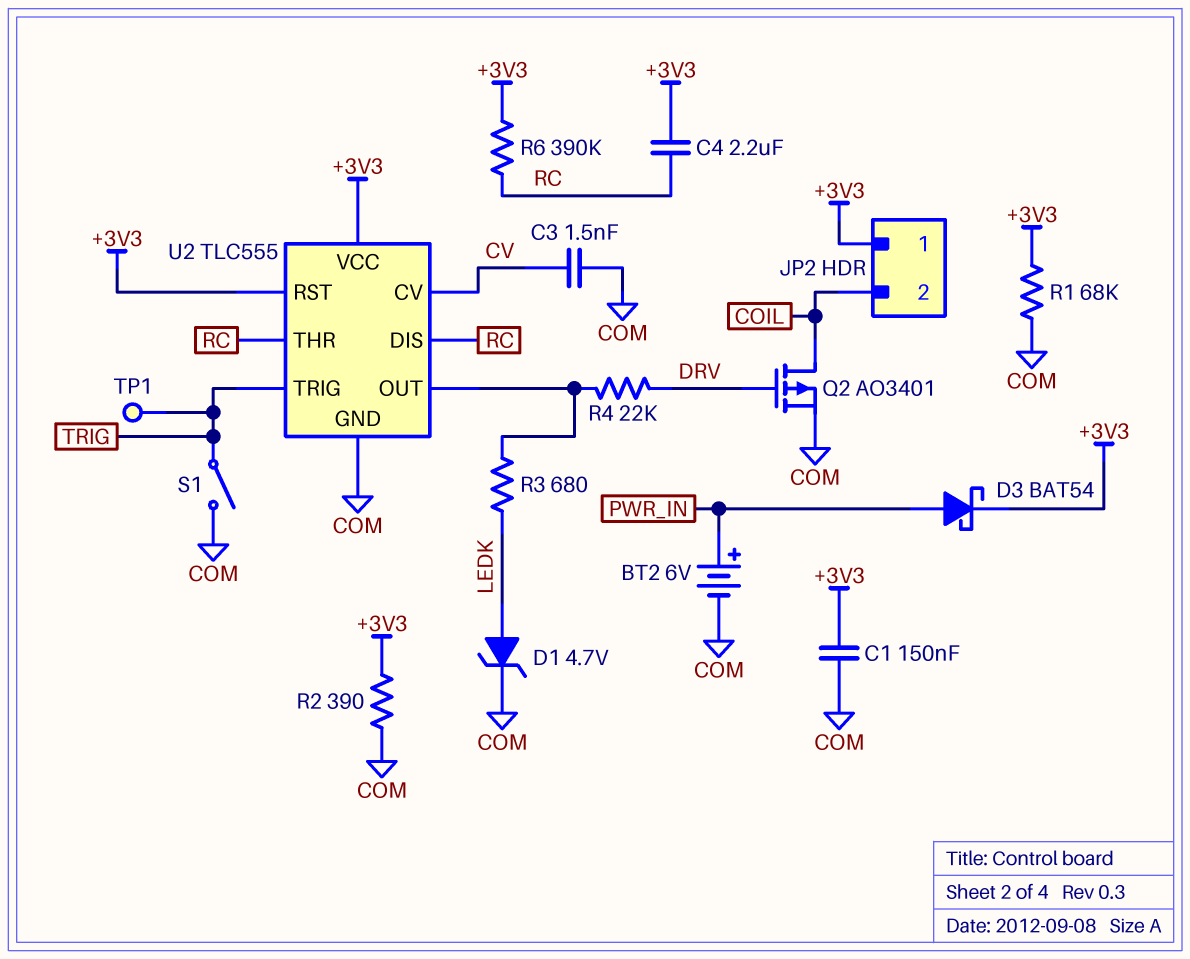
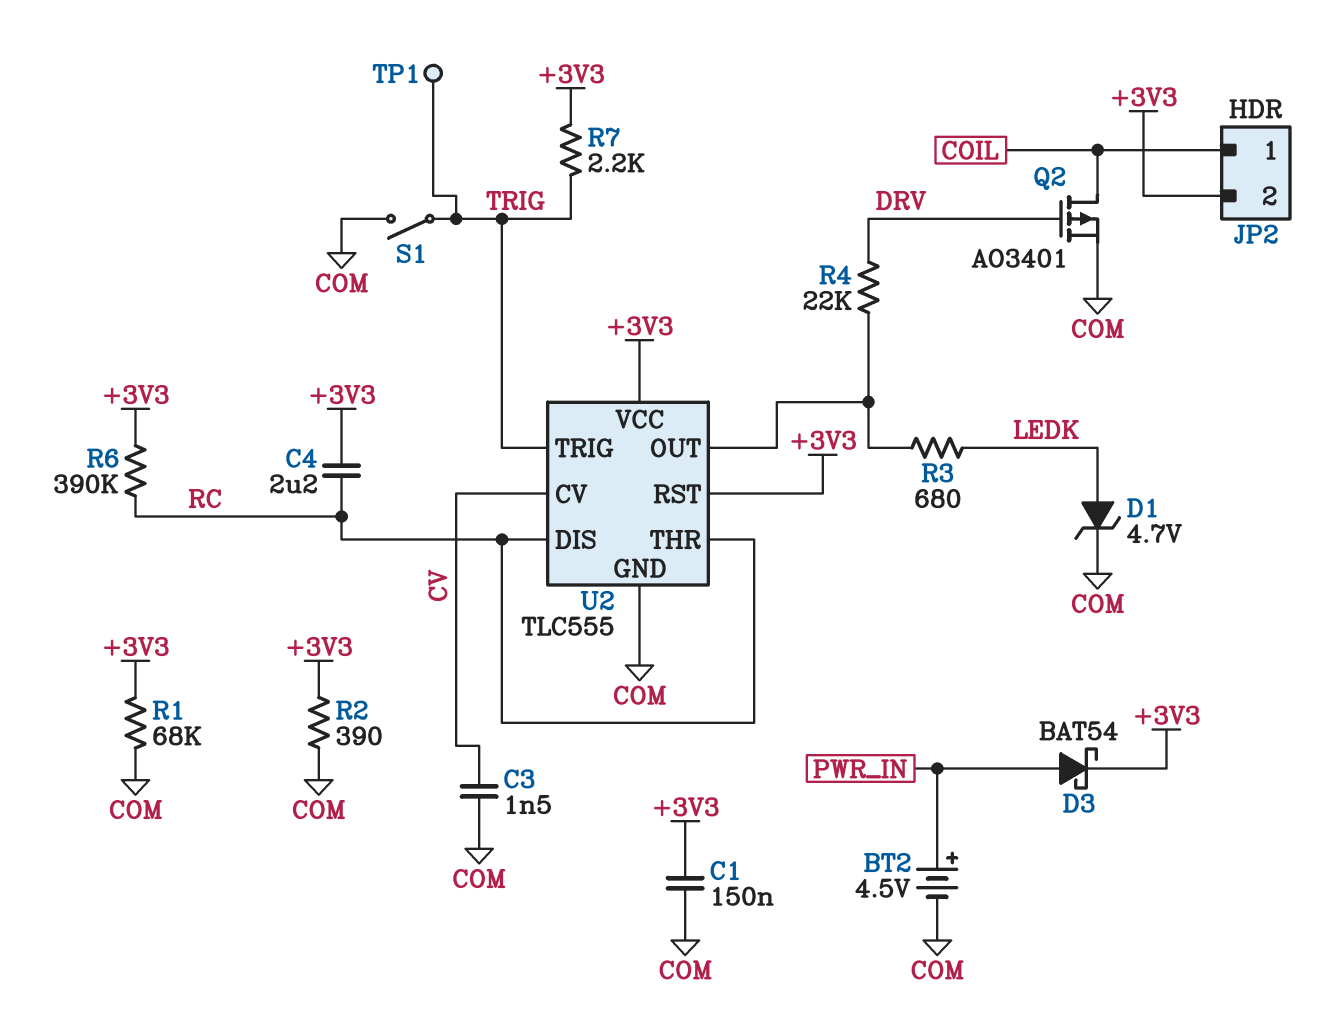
BT2: 6V (plus PWR_IN, minus COM) -> 4.5V (plus PWR_IN, minus COM)
JP2 pin 1: +3V3 -> COIL
JP2 pin 2: COIL -> +3V3
R7: none -> 2.2k (+3V3, TRIG)

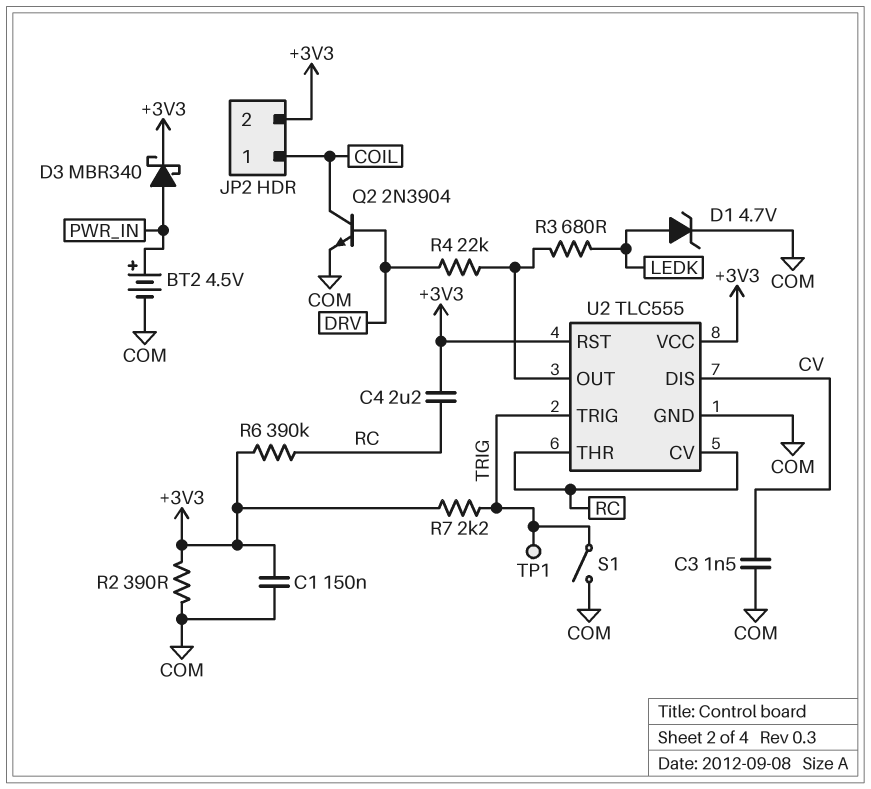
D3: schottky BAT54 (A PWR_IN, K +3V3) -> schottky MBR340 (A PWR_IN, K +3V3)
Q2: PMOS AO3401 (G DRV, D COIL, S COM) -> NPN 2N3904 (B DRV, C COIL, E COM)
R1: 68k (+3V3, COM) -> none
U2 pin CV: CV -> RC
U2 pin DIS: RC -> CV

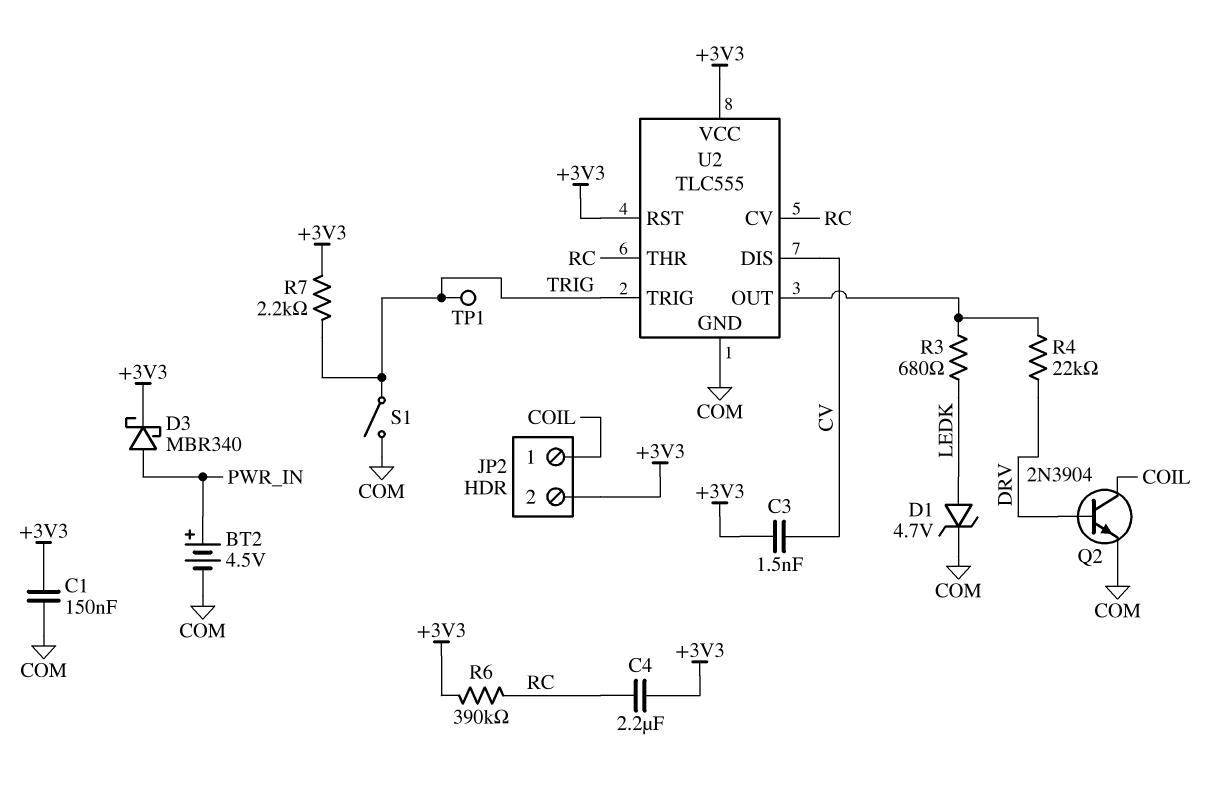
C3: 1.5nF (COM, CV) -> 1.5nF (+3V3, CV)
R2: 390 (+3V3, COM) -> none

